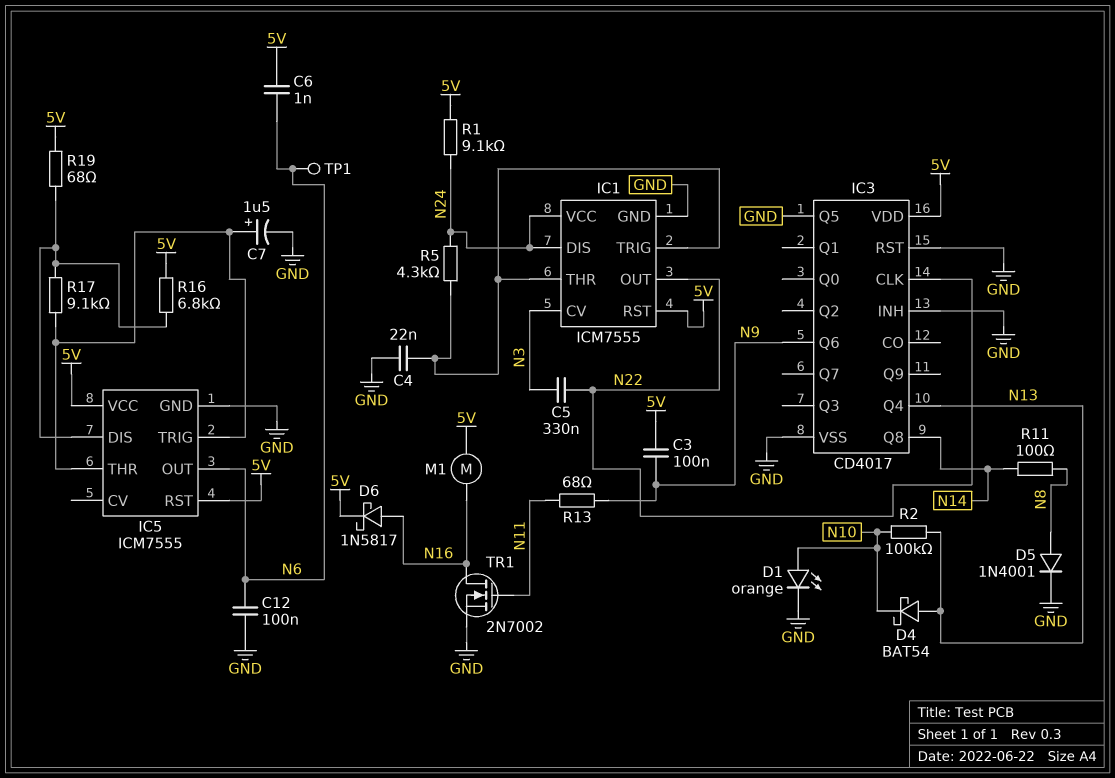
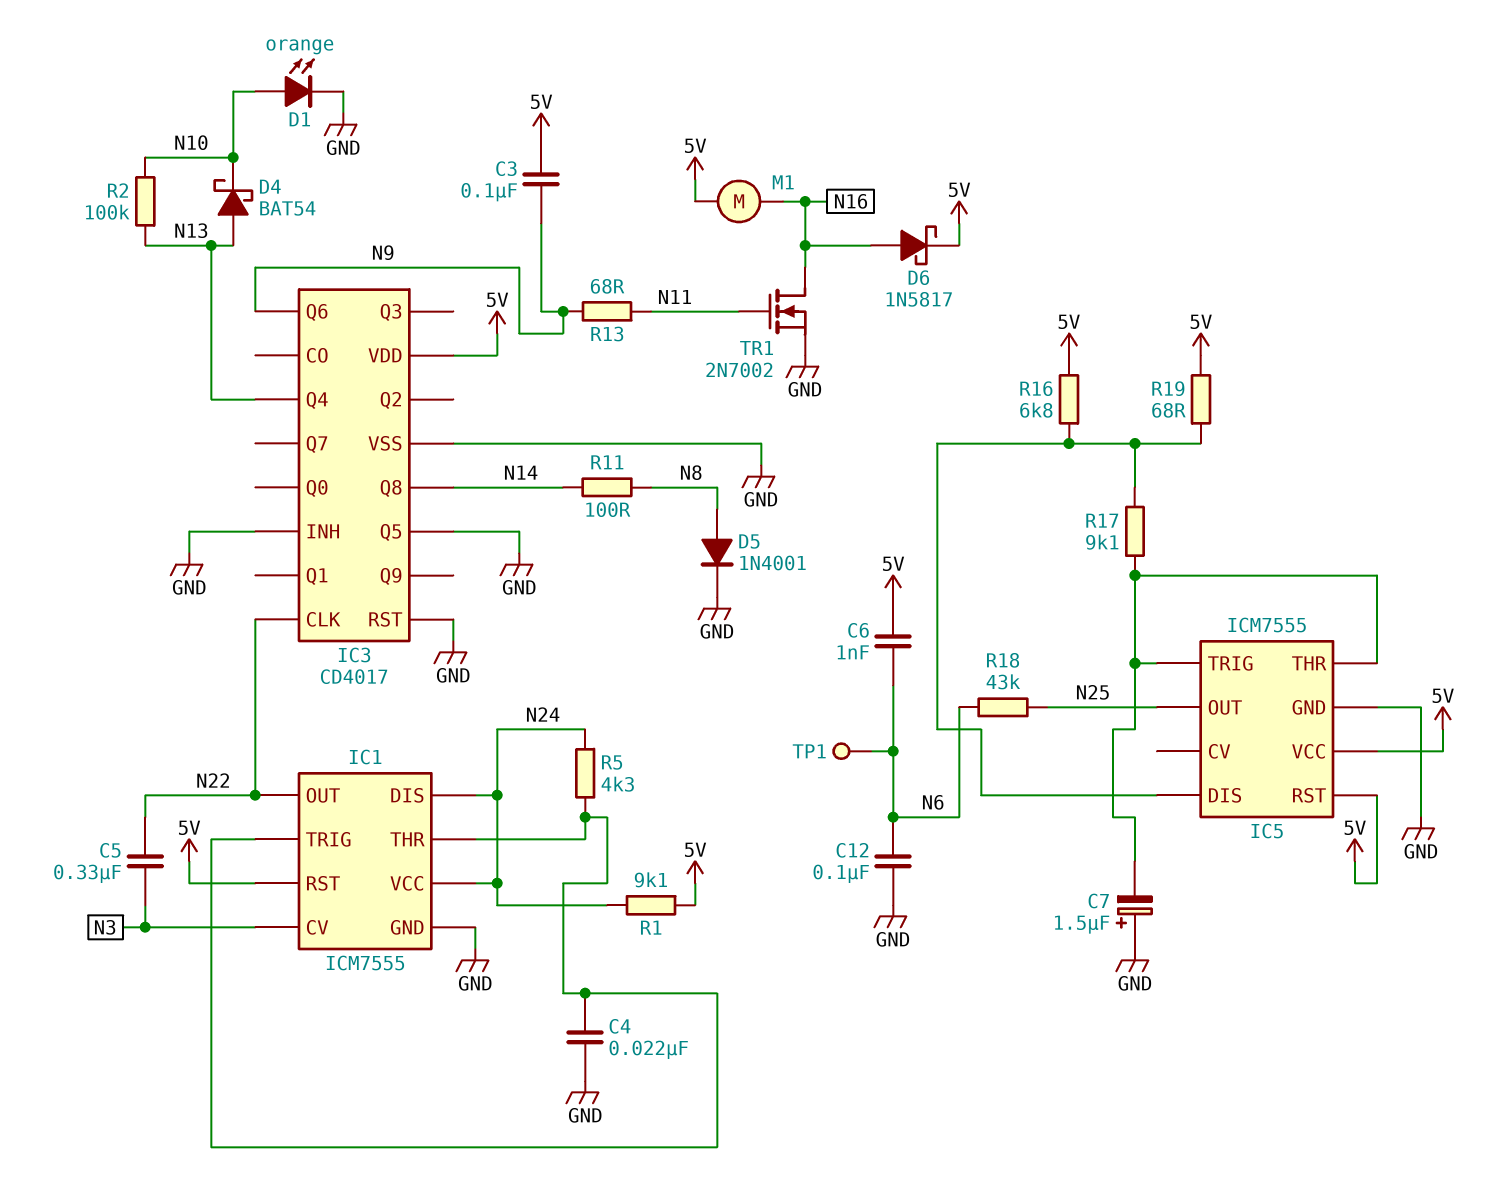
C7: 1.5uF (plus IC5/THR, minus GND) -> 1.5uF (plus GND, minus IC5/THR)
IC5 pin OUT: N6 -> N25
R18: none -> 43k (N6, N25)

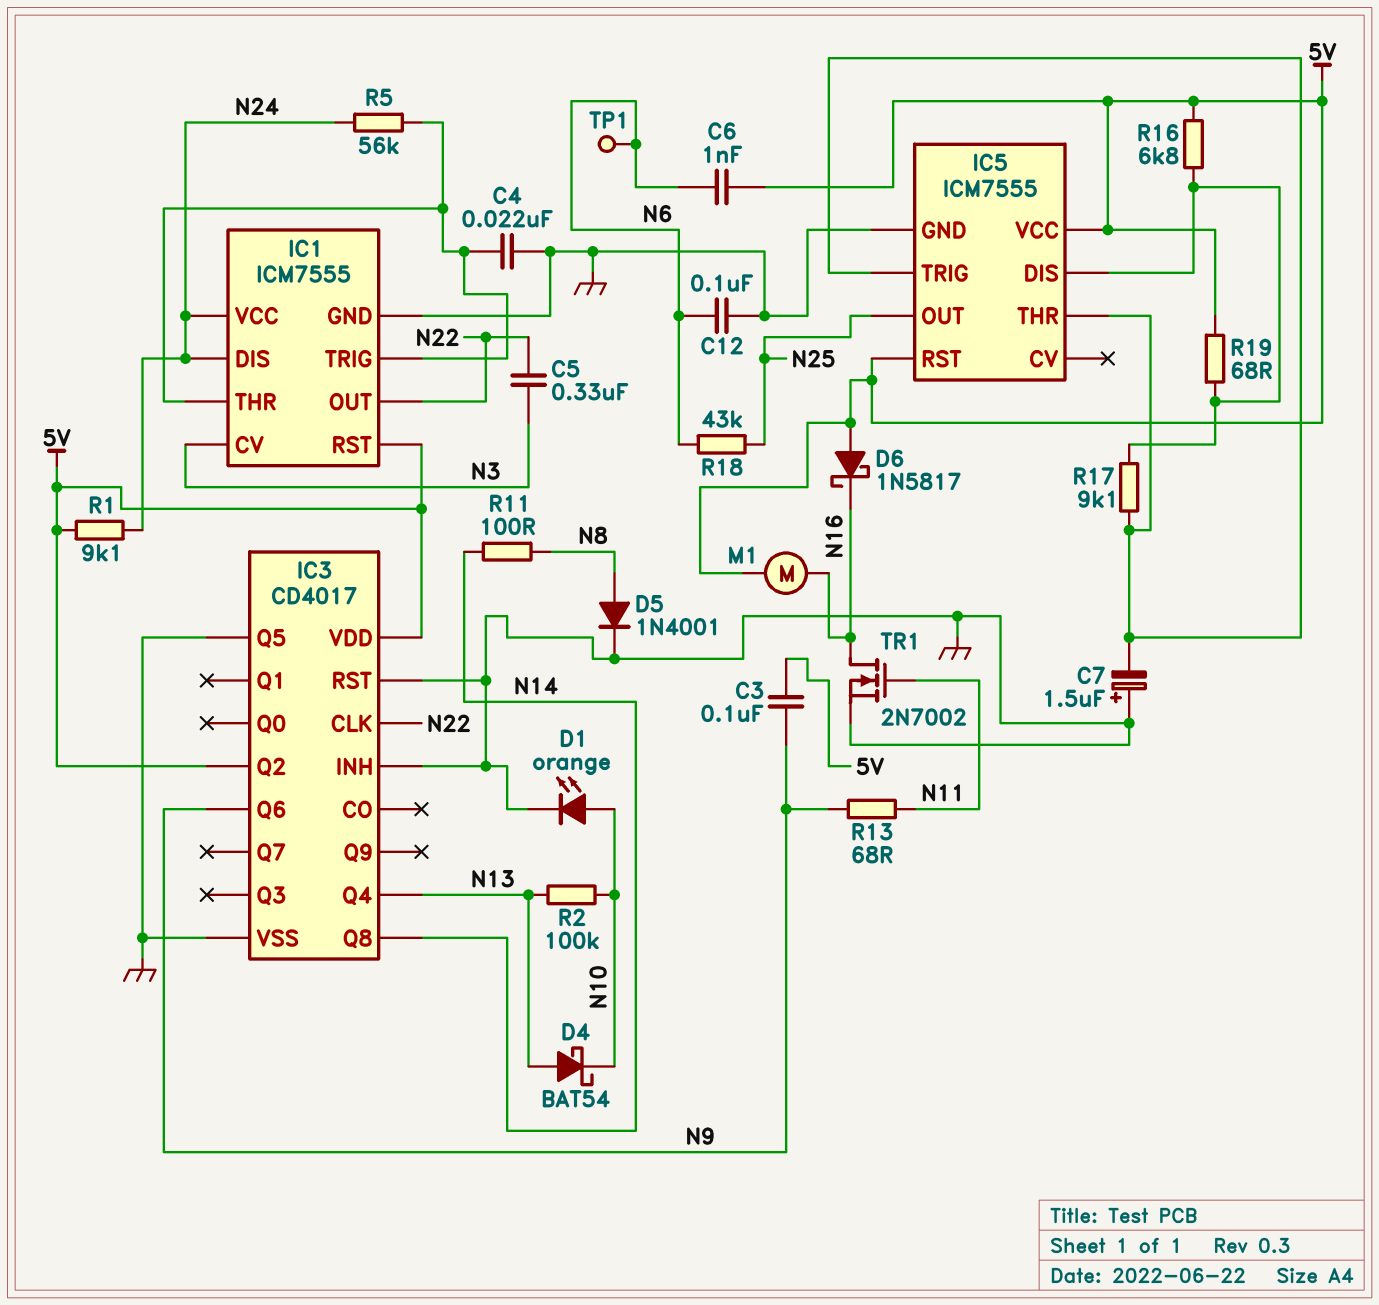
D6: schottky 1N5817 (A N16, K 5V) -> schottky 1N5817 (A 5V, K N16)
IC3 pin Q2: none -> 5V
R5: 4.3k (IC1/THR, N24) -> 56k (IC1/THR, N24)

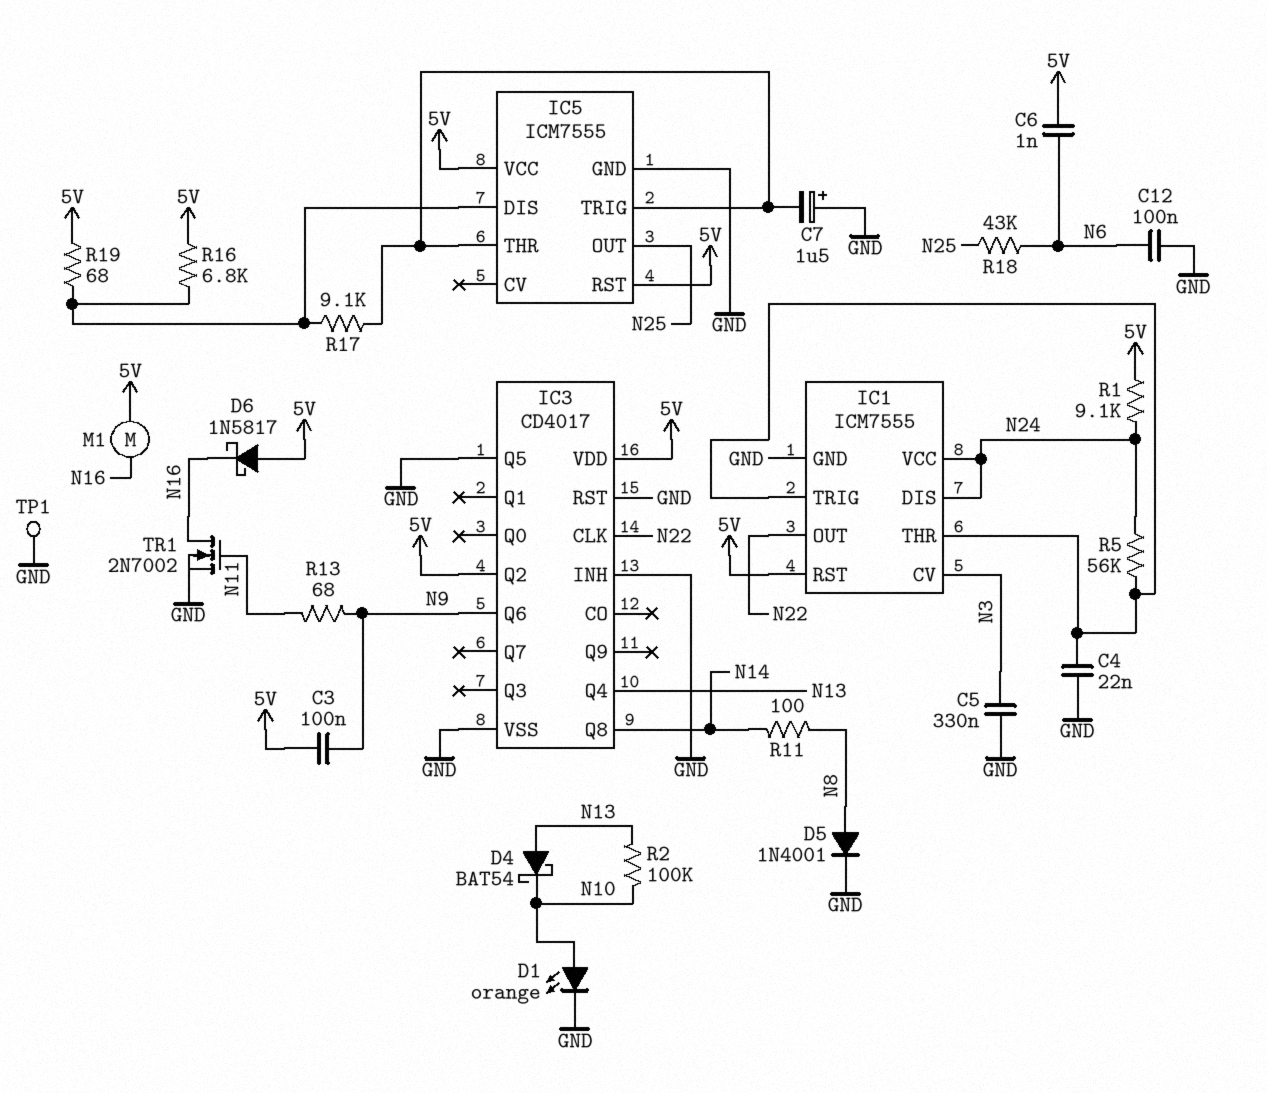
C5: 330nF (N3, N22) -> 330nF (GND, N3)
TP1: test point (N6) -> test point (GND)

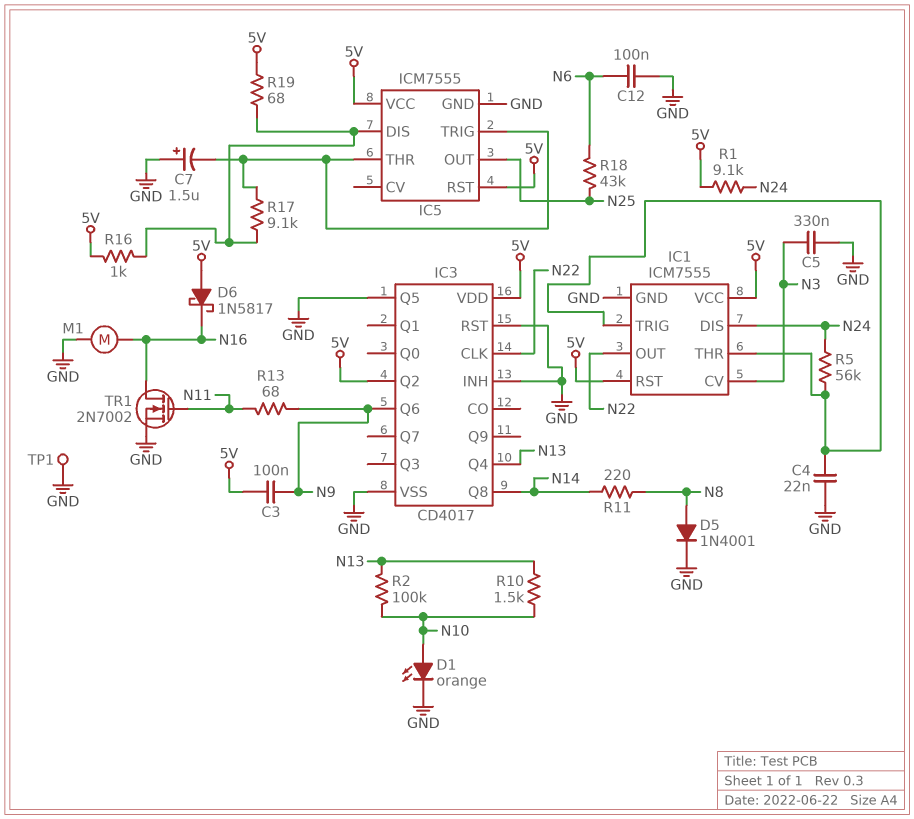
C6: 1nF (5V, N6) -> none
D4: schottky BAT54 (A N13, K N10) -> none
IC1 pin VCC: N24 -> 5V
M1: motor (5V, N16) -> motor (GND, N16)
R10: none -> 1.5k (N10, N13)
R11: 100 (N8, N14) -> 220 (N8, N14)
R16: 6.8k (5V, IC5/DIS) -> 1k (5V, IC5/DIS)

